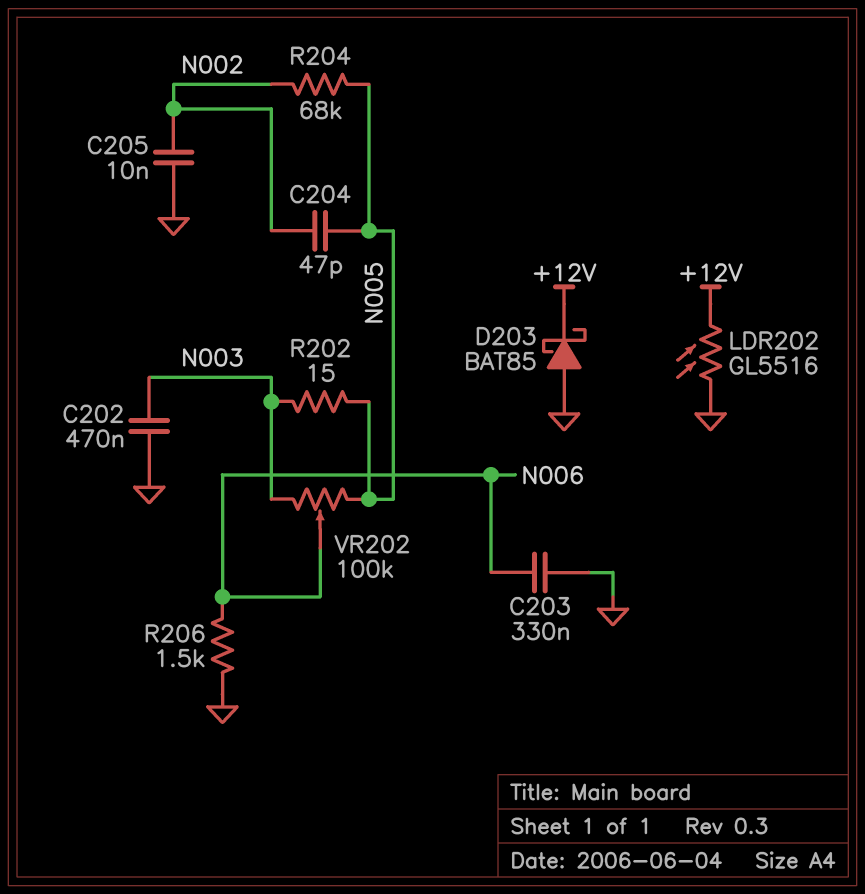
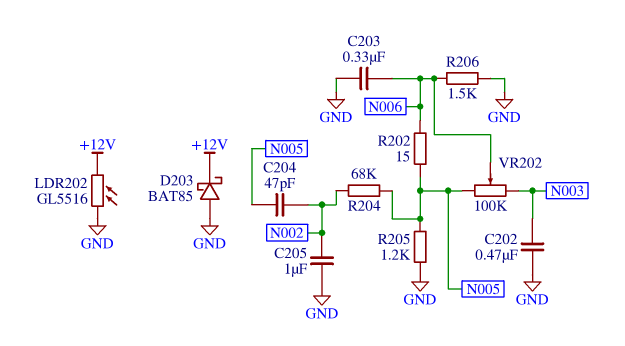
C205: 10nF (GND, N002) -> 1uF (GND, N002)
R202: 15 (N003, N005) -> 15 (N005, N006)
R205: none -> 1.2k (GND, N005)

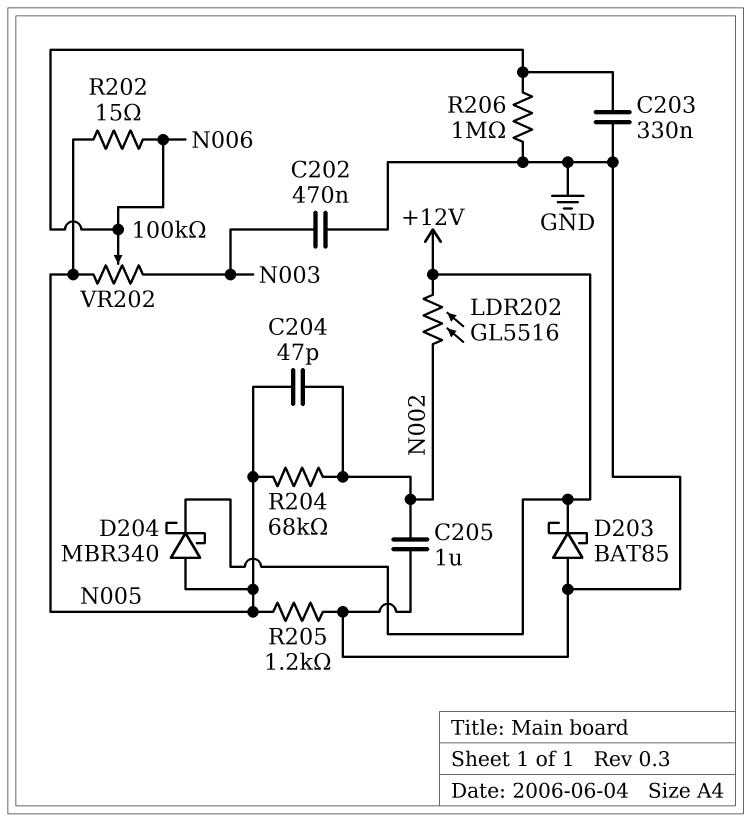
D204: none -> schottky MBR340 (A N005, K +12V)
LDR202: GL5516 (+12V, GND) -> GL5516 (+12V, N002)
R206: 1.5k (GND, N006) -> 1M (GND, N006)

